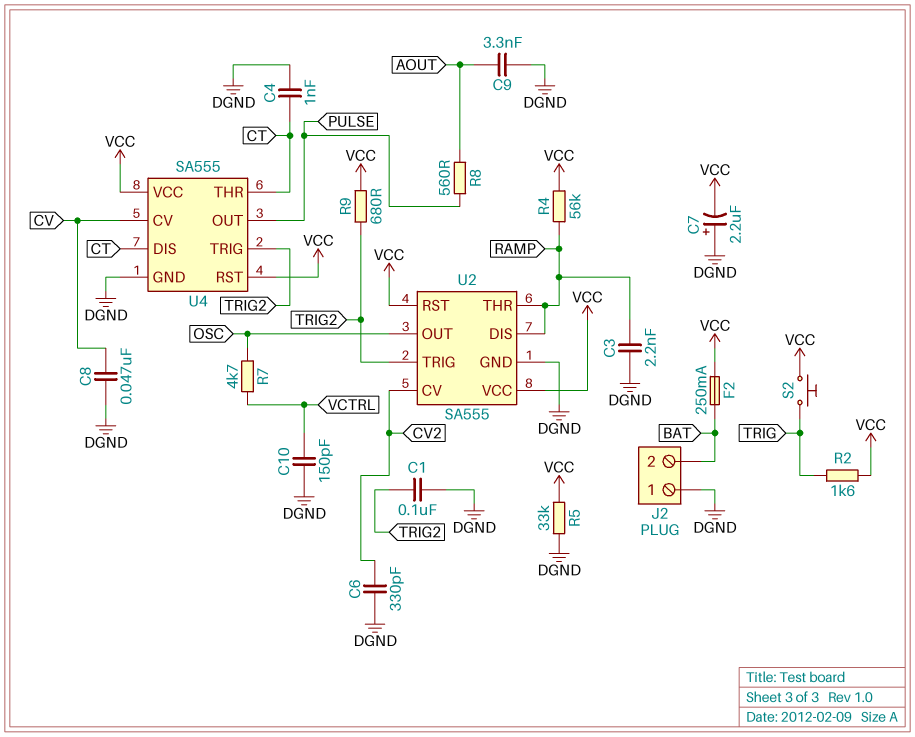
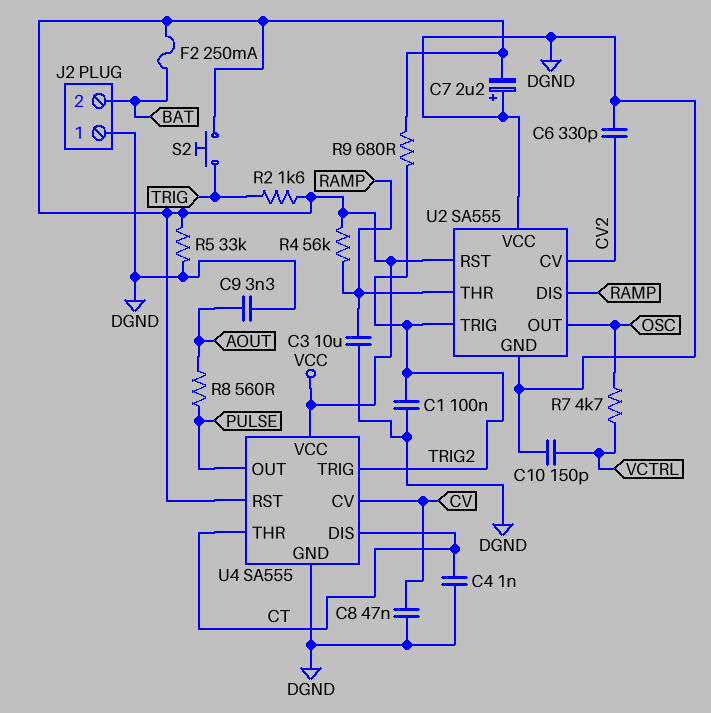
C3: 2.2nF (DGND, RAMP) -> 10uF (DGND, RAMP)
U2 pin VCC: VCC -> DGND

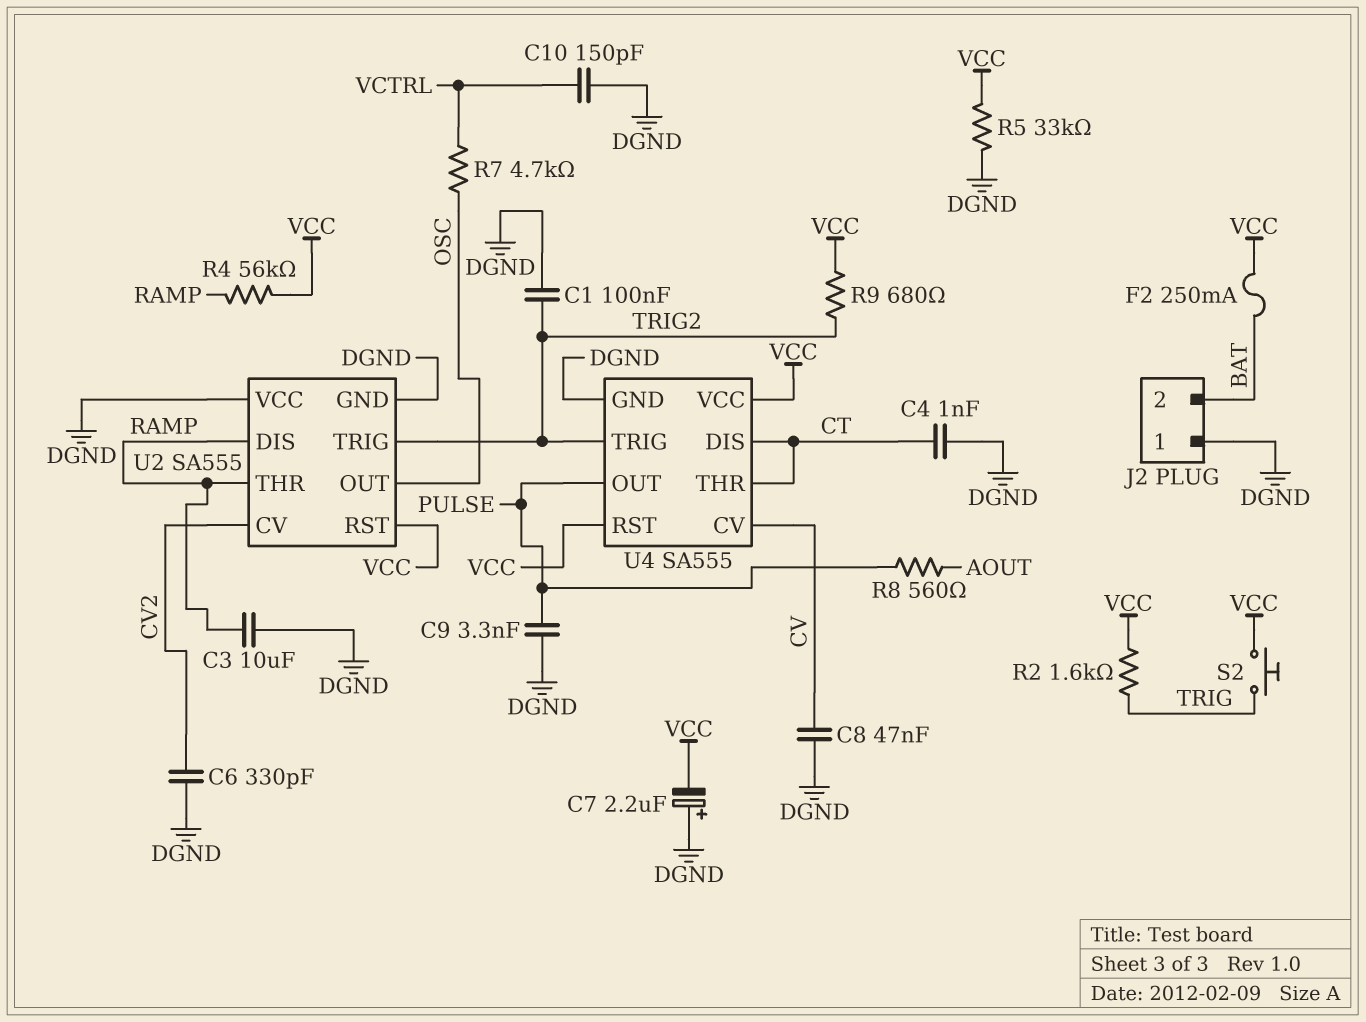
C9: 3.3nF (AOUT, DGND) -> 3.3nF (DGND, PULSE)

